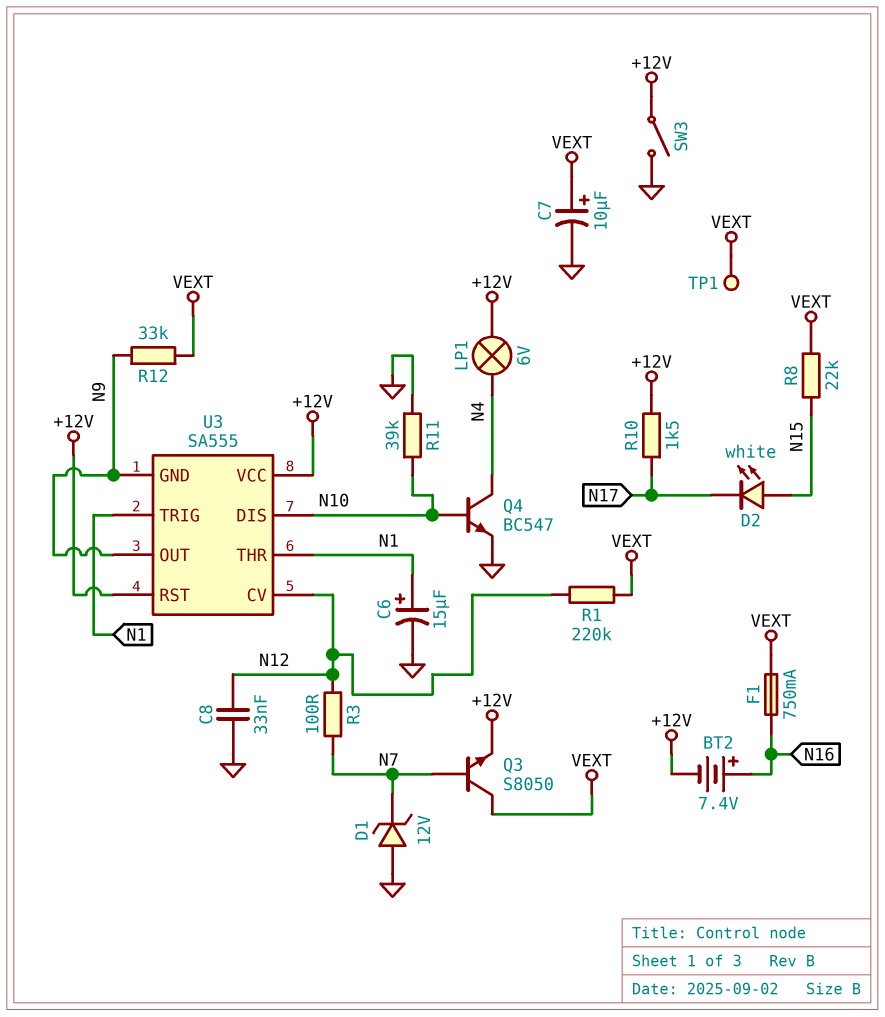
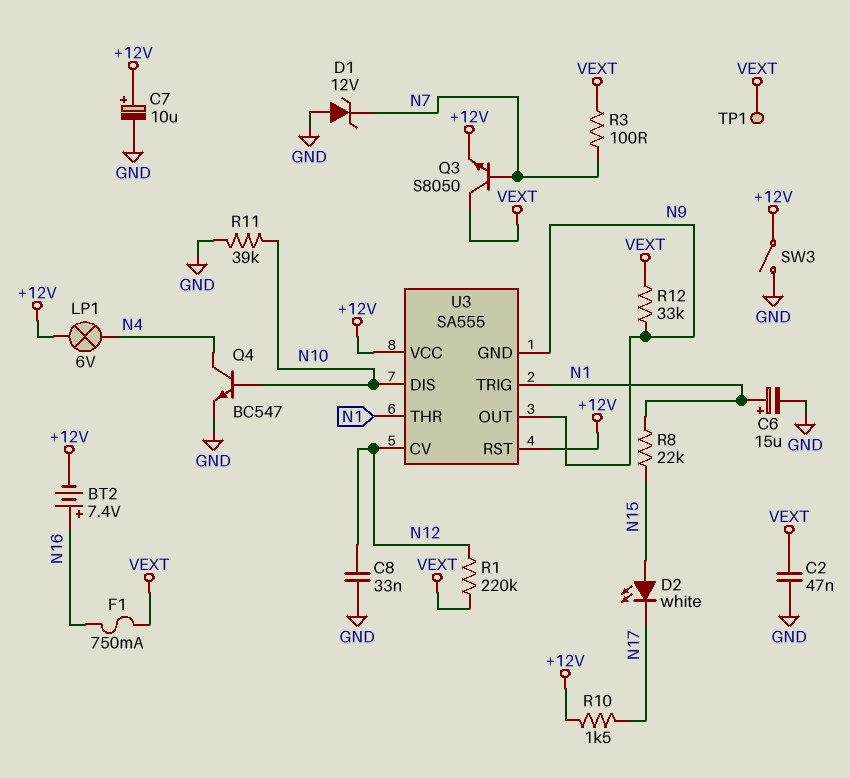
C2: none -> 47nF (GND, VEXT)
C7: 10uF (plus VEXT, minus GND) -> 10uF (plus +12V, minus GND)
R3: 100 (N7, N12) -> 100 (N7, VEXT)
R8: 22k (N15, VEXT) -> 22k (N1, N15)

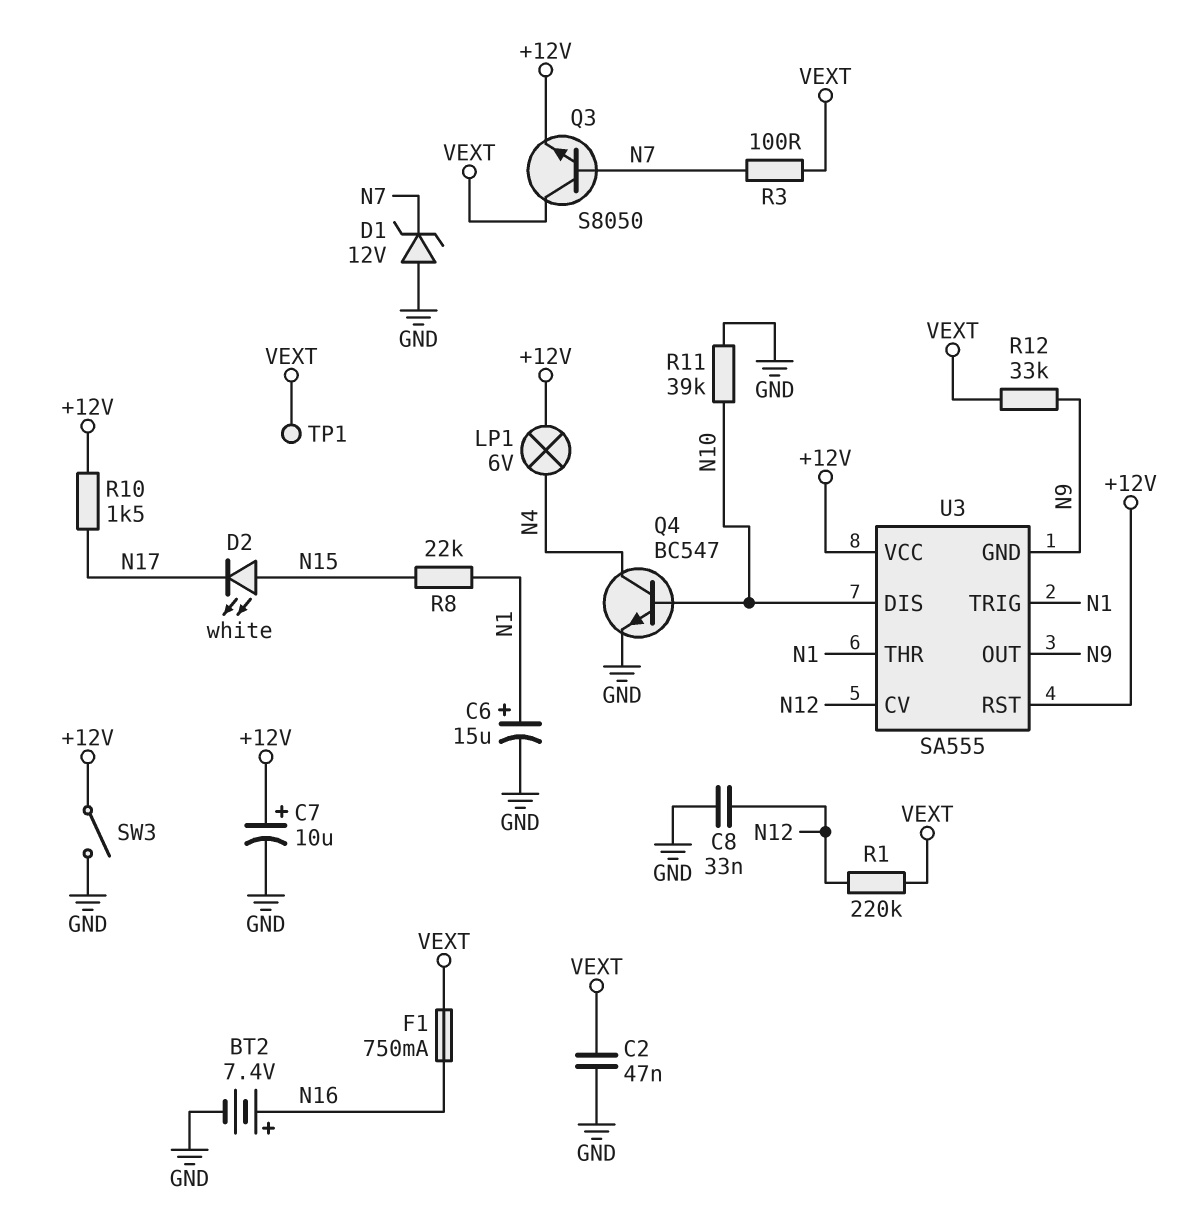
BT2: 7.4V (plus N16, minus +12V) -> 7.4V (plus N16, minus GND)

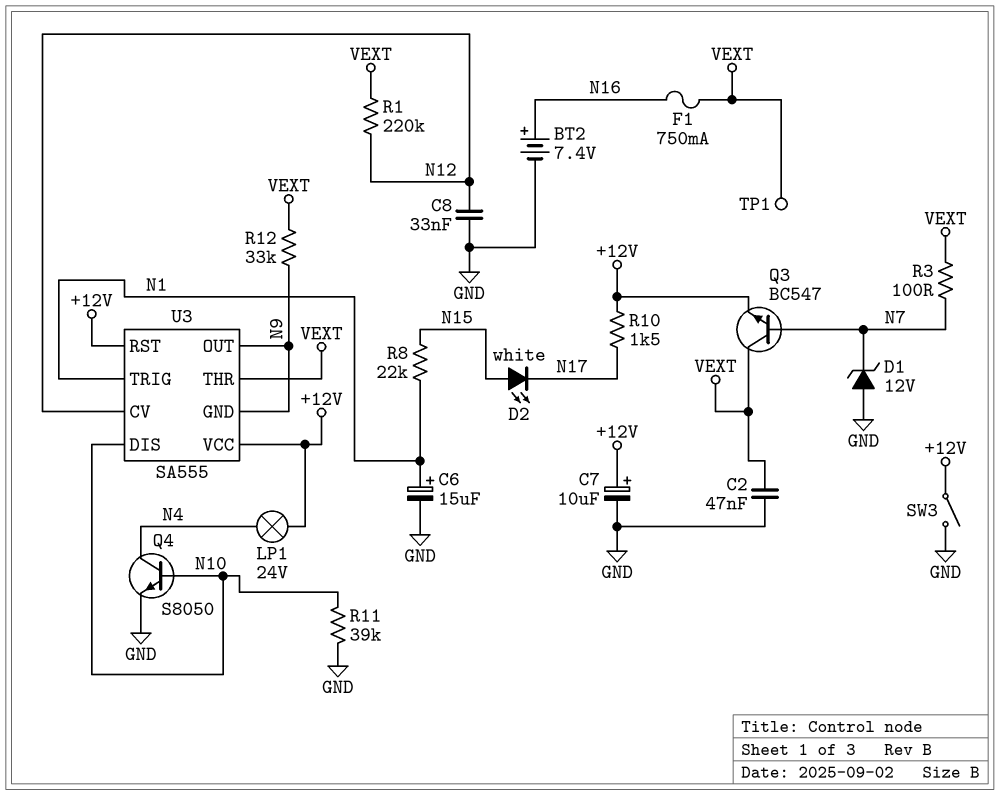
LP1: lamp 6V (+12V, N4) -> lamp 24V (+12V, N4)
Q3: NPN S8050 (B N7, C VEXT, E +12V) -> NPN BC547 (B N7, C VEXT, E +12V)
Q4: NPN BC547 (B N10, C N4, E GND) -> NPN S8050 (B N10, C N4, E GND)
U3 pin THR: N1 -> VEXT

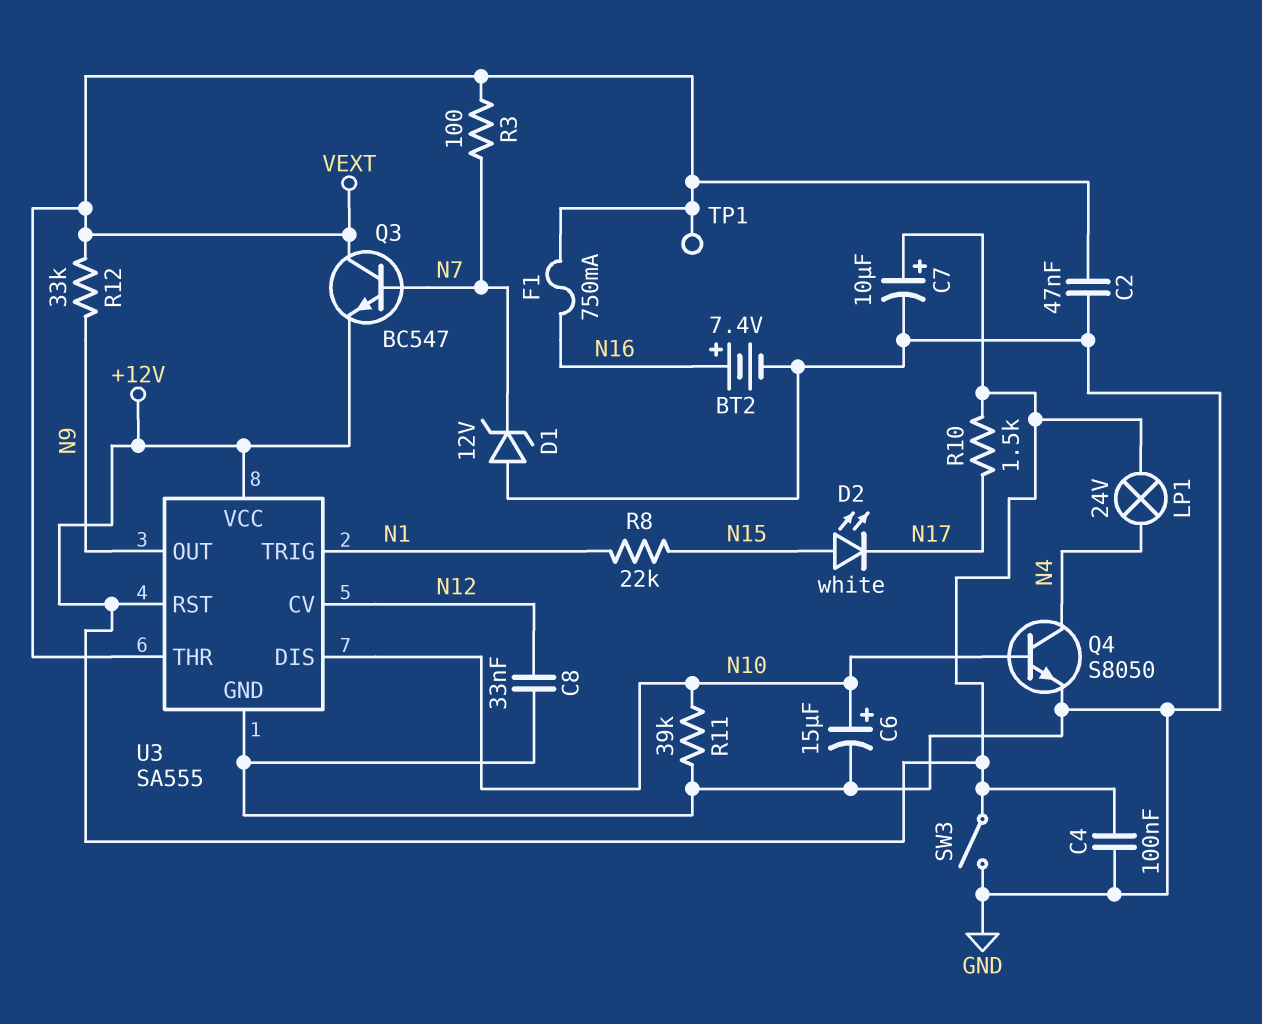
C4: none -> 100nF (+12V, GND)
C6: 15uF (plus N1, minus GND) -> 15uF (plus N10, minus GND)
R1: 220k (N12, VEXT) -> none
U3 pin GND: N9 -> GND

